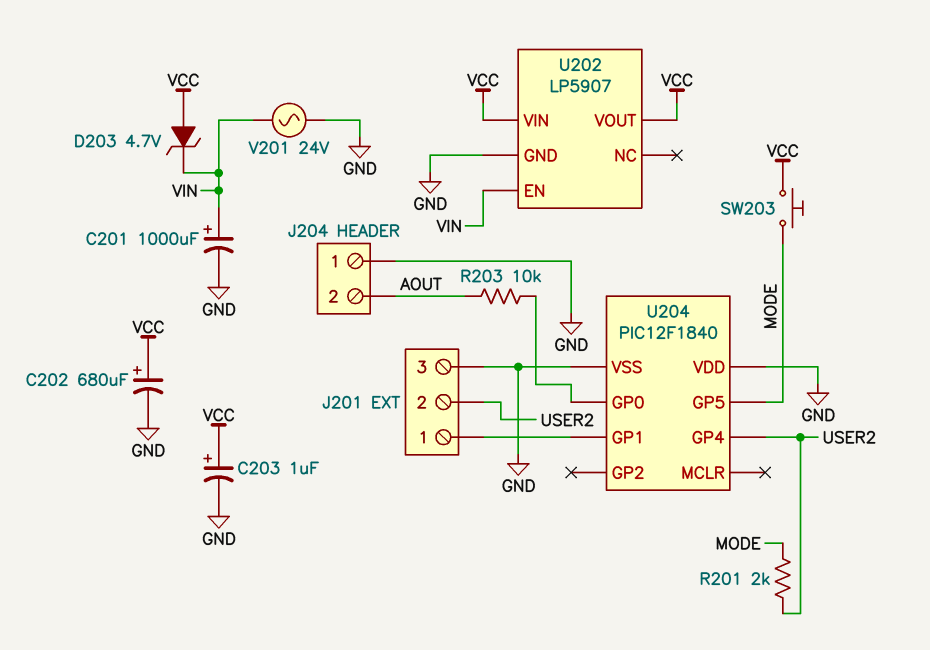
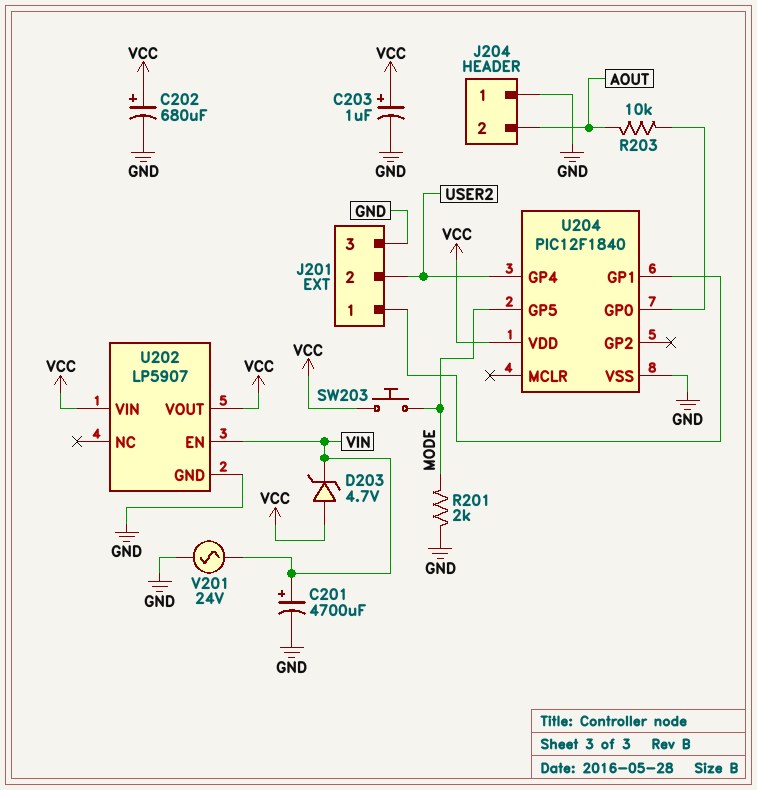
C201: 1000uF (plus VIN, minus GND) -> 4700uF (plus VIN, minus GND)
R201: 2k (MODE, USER2) -> 2k (GND, MODE)
U204 pin VDD: GND -> VCC

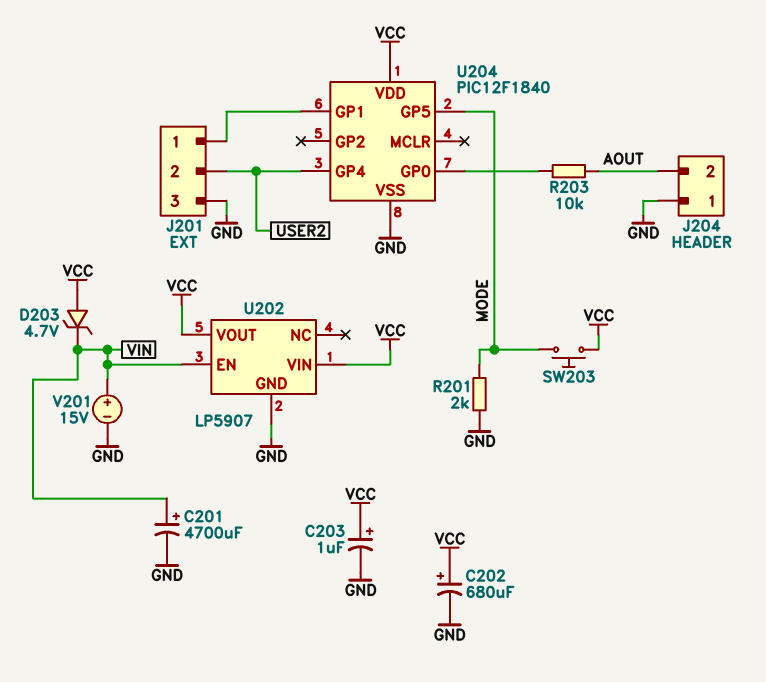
V201: AC 24V (GND, VIN) -> 15V (plus VIN, minus GND)

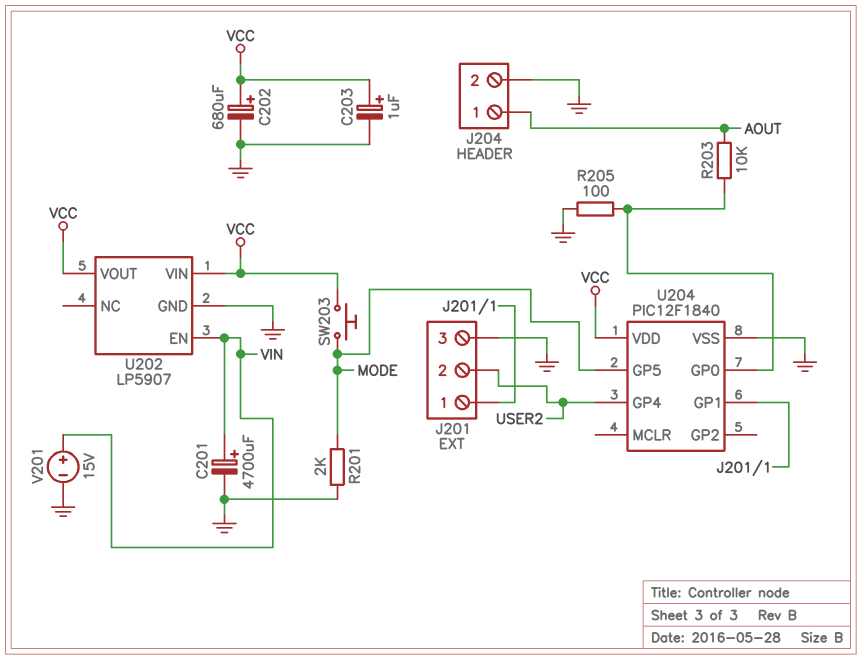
D203: zener 4.7V (A VCC, K VIN) -> none
J204 pin 1: GND -> AOUT
J204 pin 2: AOUT -> GND
R205: none -> 100 (GND, U204/GP0)

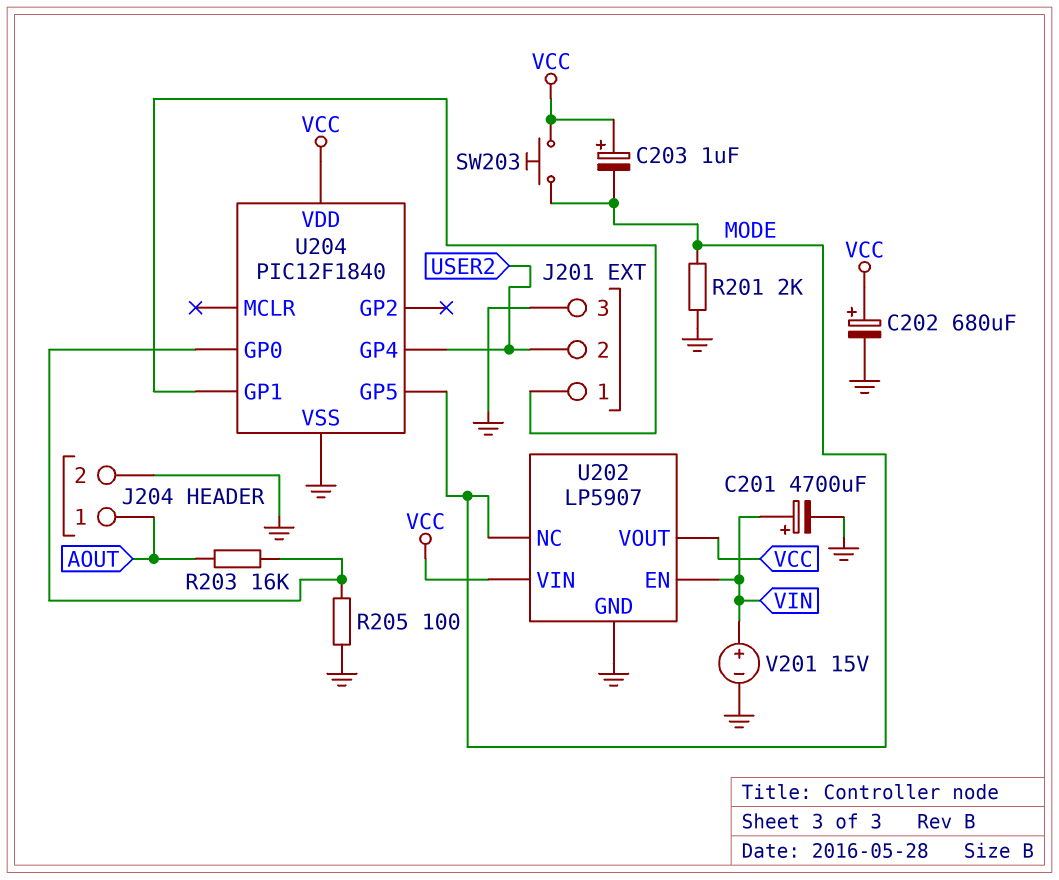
C203: 1uF (plus VCC, minus GND) -> 1uF (plus VCC, minus MODE)
R203: 10k (AOUT, U204/GP0) -> 16k (AOUT, U204/GP0)
U202 pin NC: none -> MODE

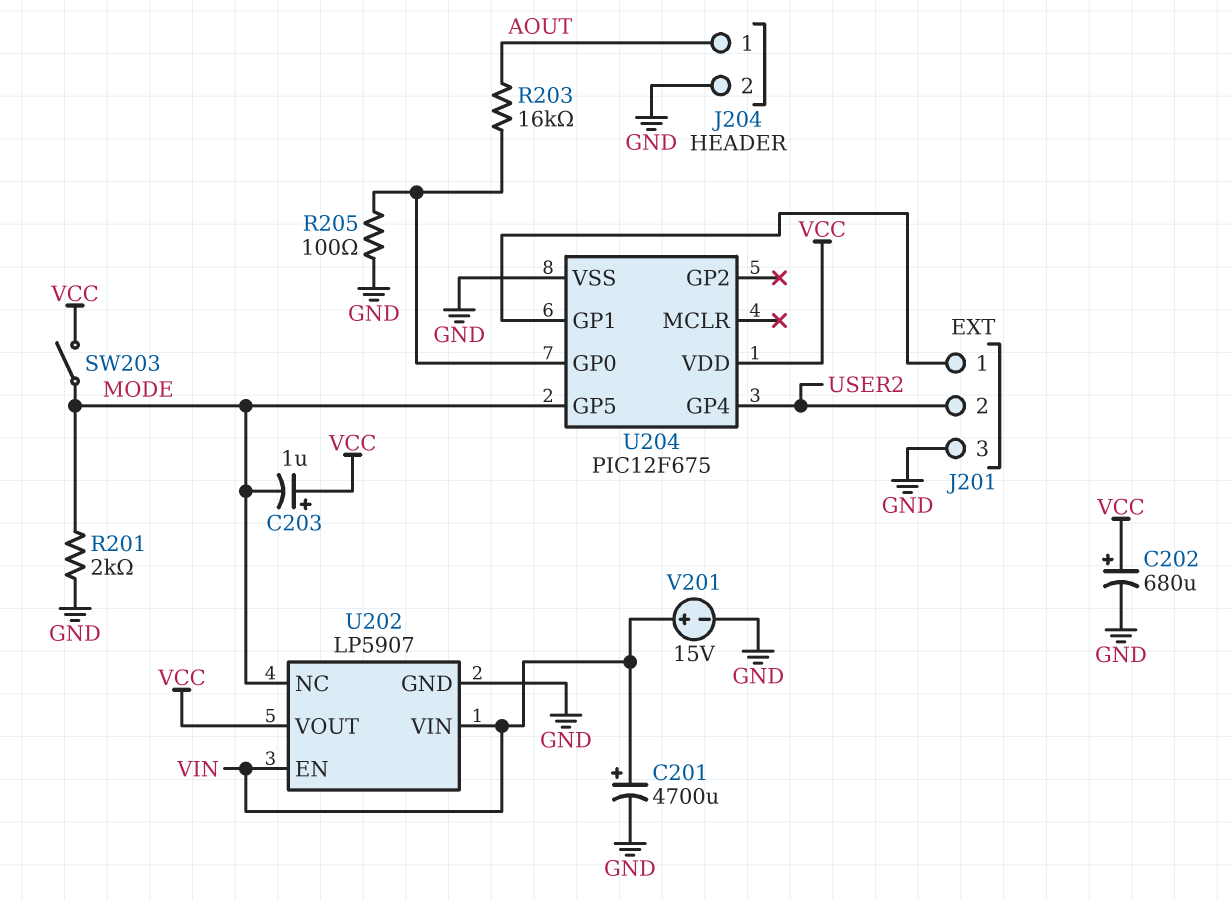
SW203: button (MODE, VCC) -> switch (MODE, VCC)
U202 pin VIN: VCC -> VIN
U204: PIC12F1840 -> PIC12F675

